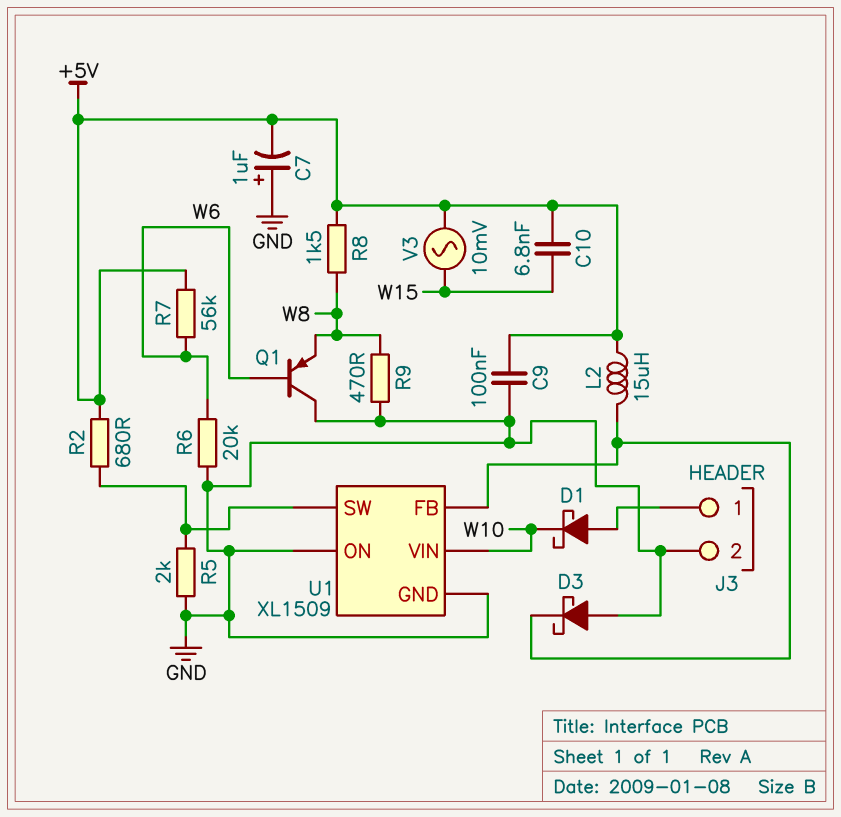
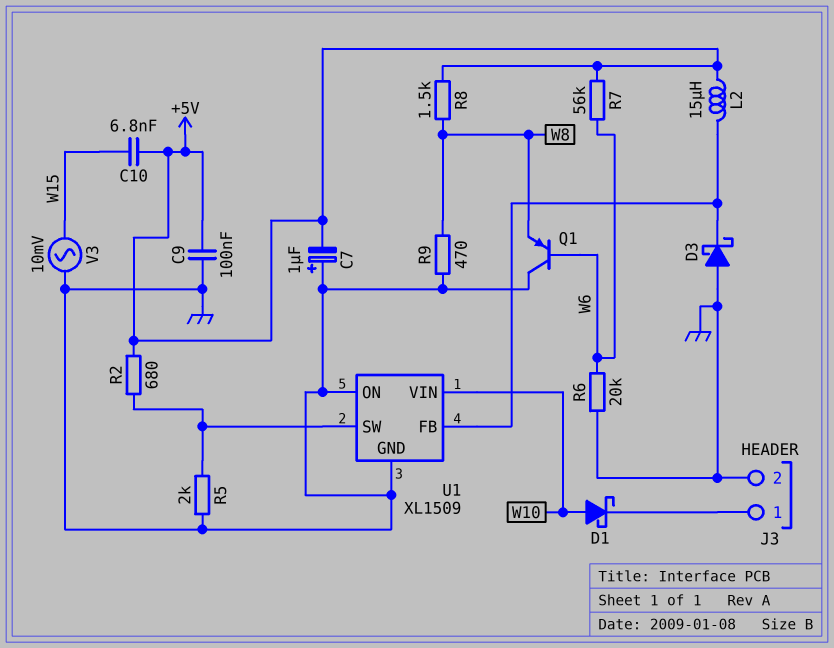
D1: schottky (A J3/1, K W10) -> schottky (A W10, K J3/1)
V3: AC 10mV (+5V, W15) -> AC 10mV (GND, W15)

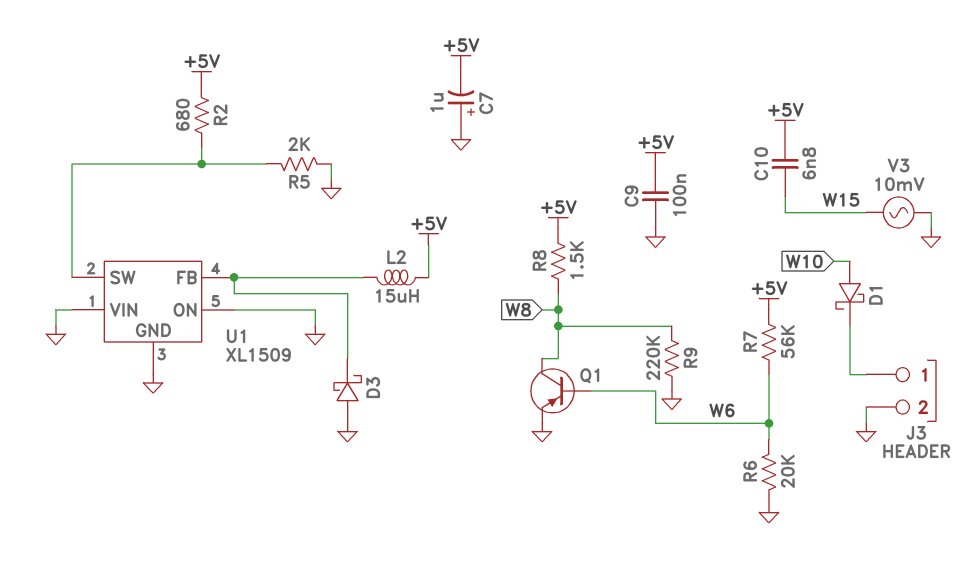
Q1: PNP (B W6, C GND, E W8) -> PNP (B W6, C W8, E GND)
R9: 470 (GND, W8) -> 220k (GND, W8)
U1 pin VIN: W10 -> GND

